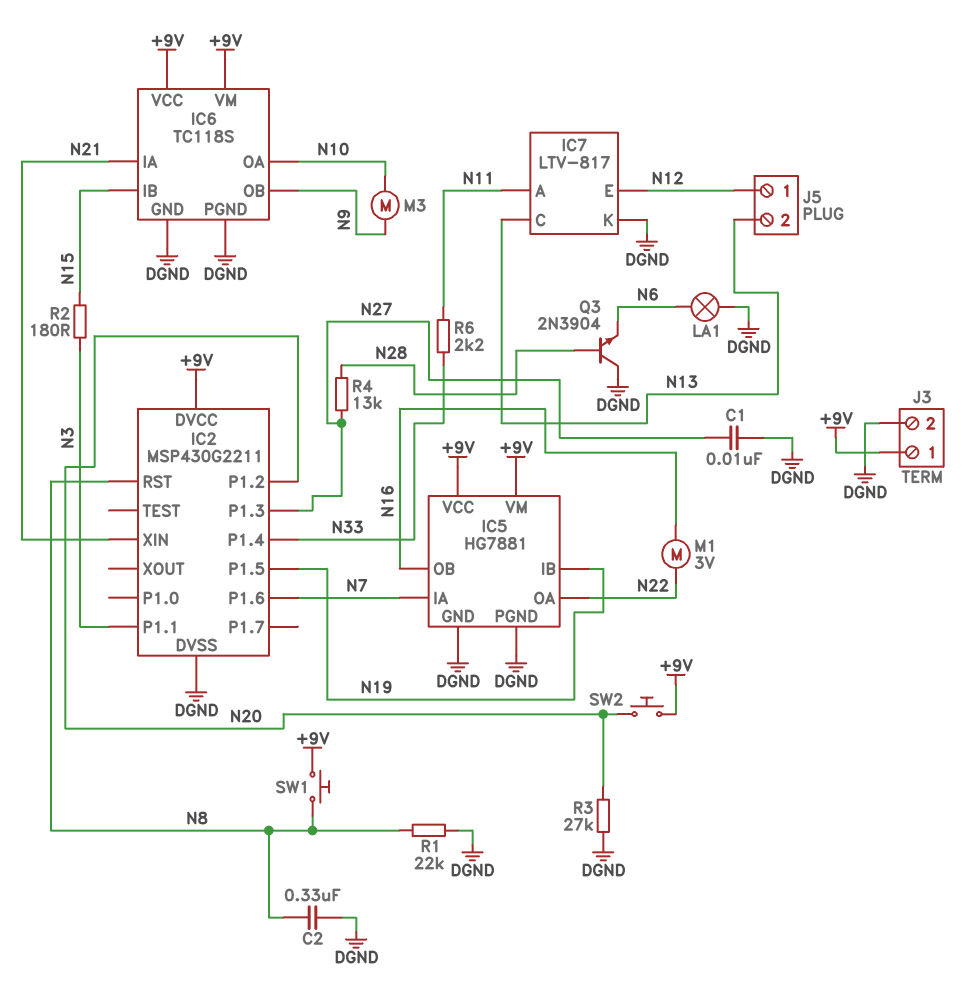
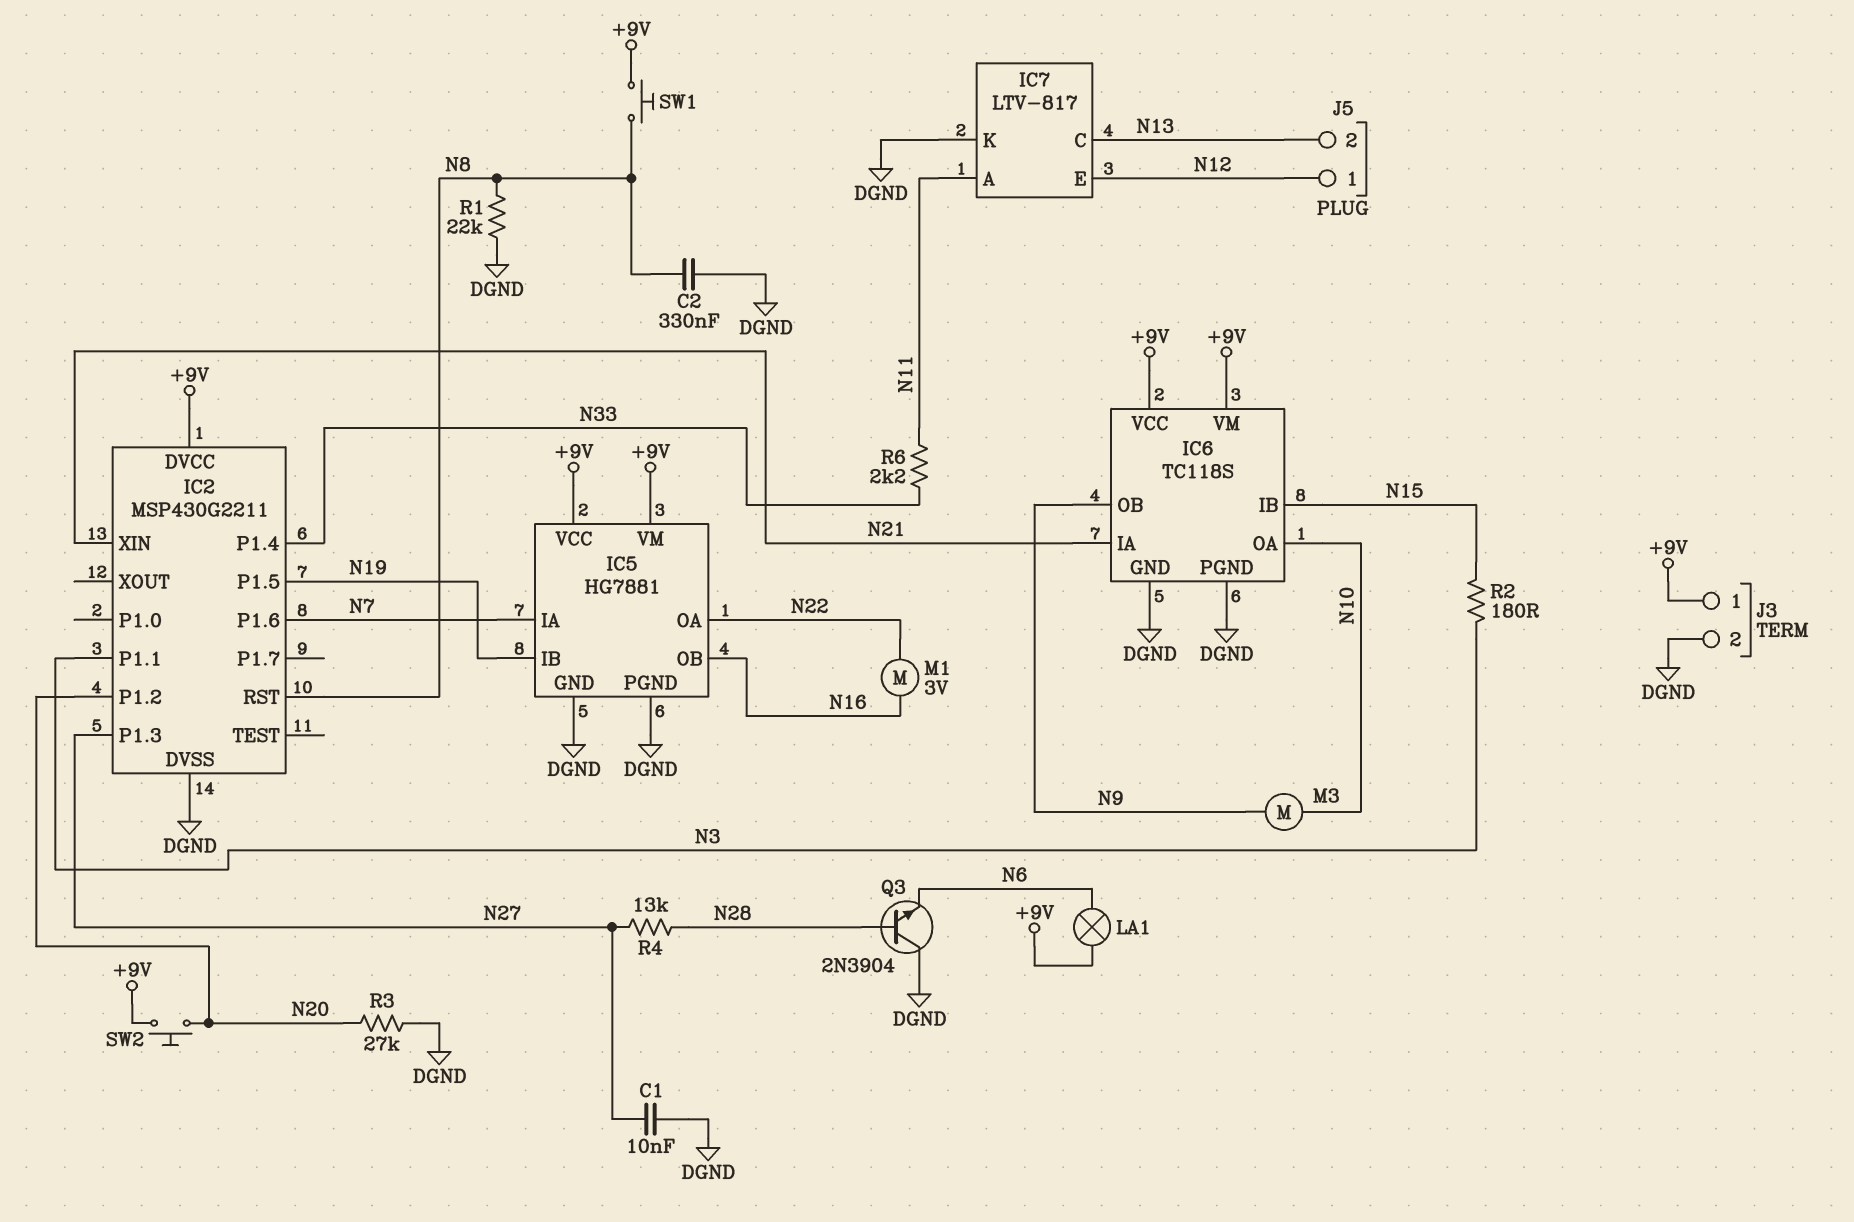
LA1: lamp (DGND, N6) -> lamp (+9V, N6)

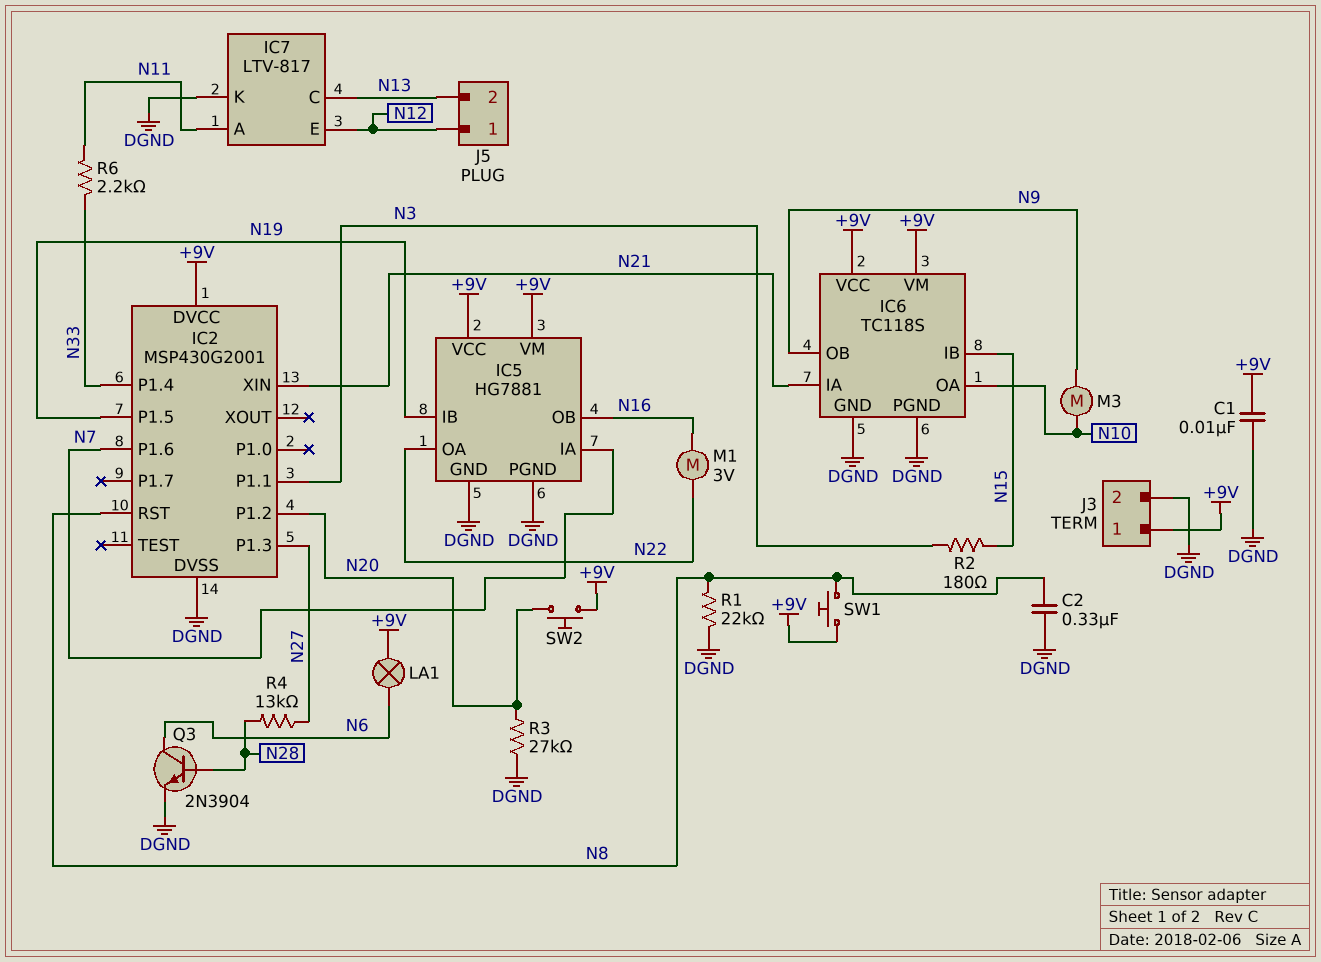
C1: 10nF (DGND, N27) -> 10nF (+9V, DGND)
IC2: MSP430G2211 -> MSP430G2001
Q3: NPN 2N3904 (B N28, C DGND, E N6) -> NPN 2N3904 (B N28, C N6, E DGND)

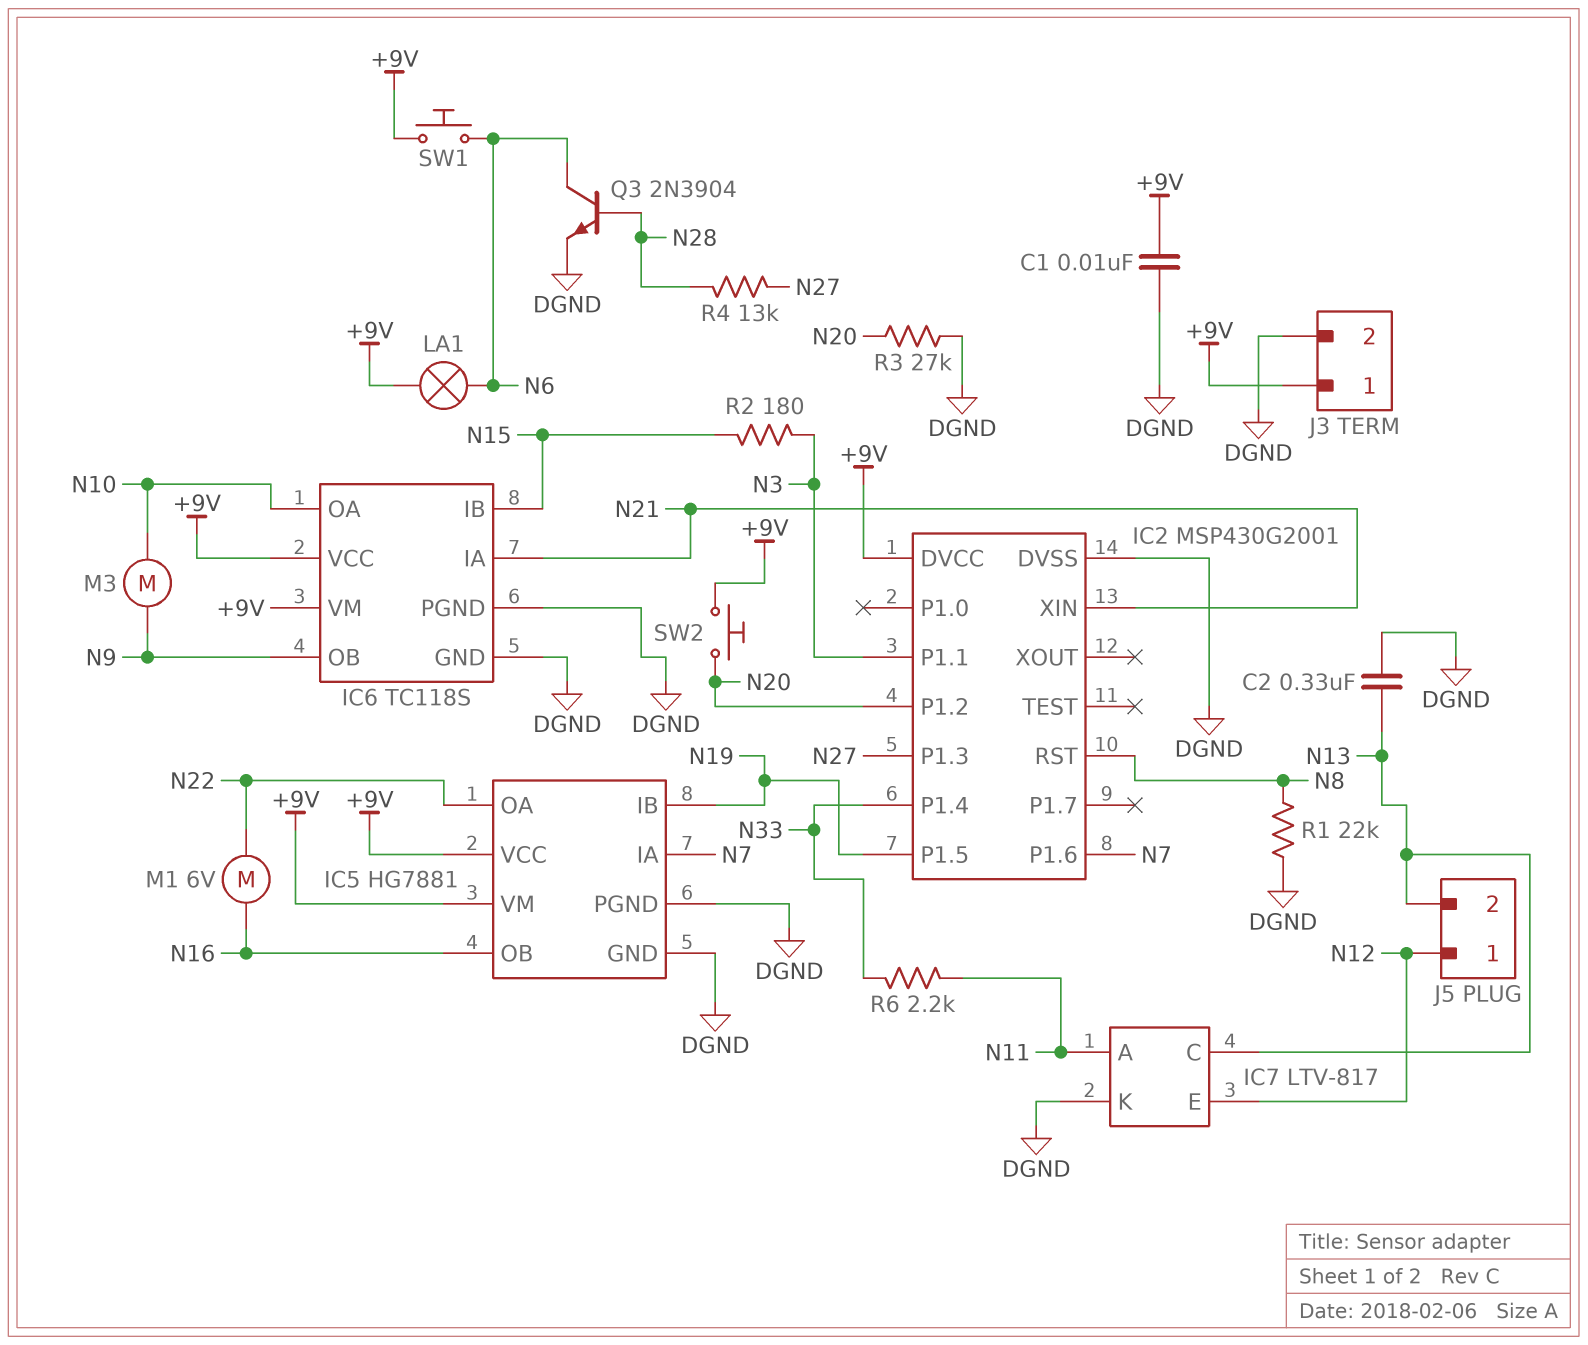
C2: 330nF (DGND, N8) -> 330nF (DGND, N13)
M1: motor 3V (N16, N22) -> motor 6V (N16, N22)
SW1: button (+9V, N8) -> button (+9V, N6)

